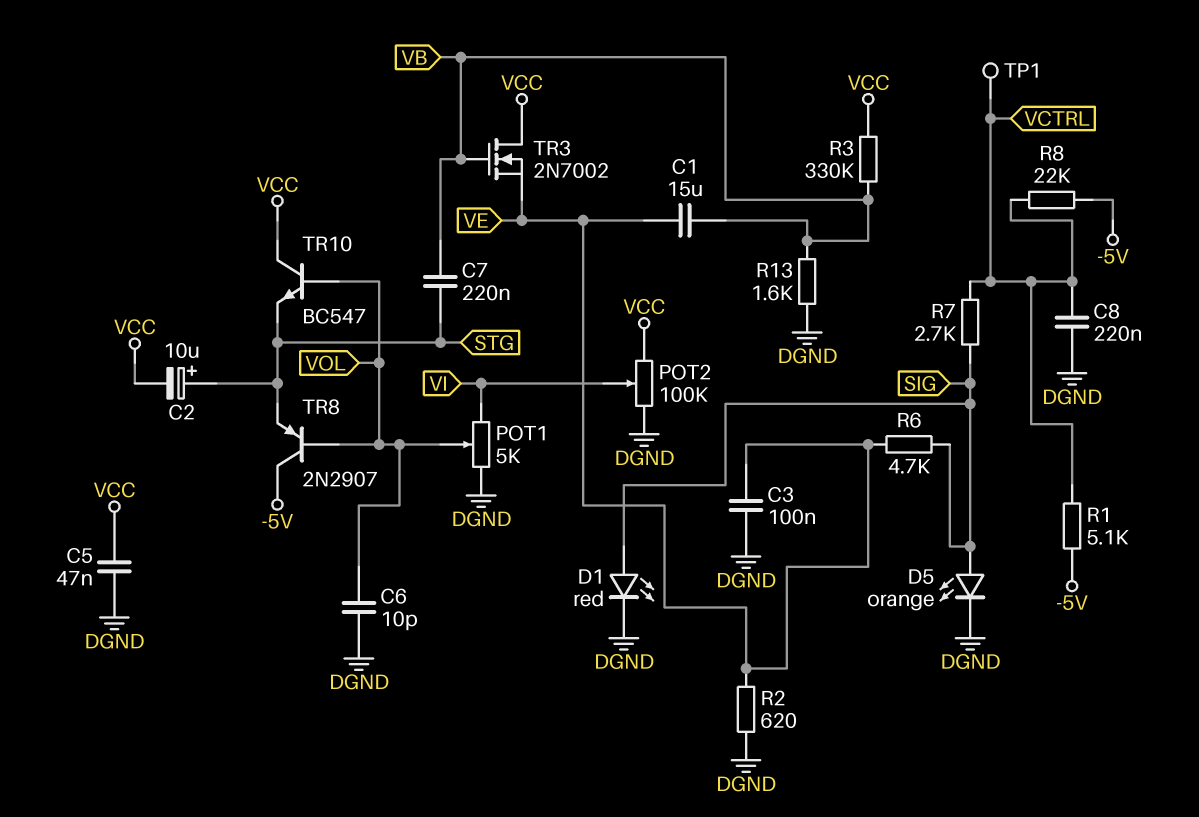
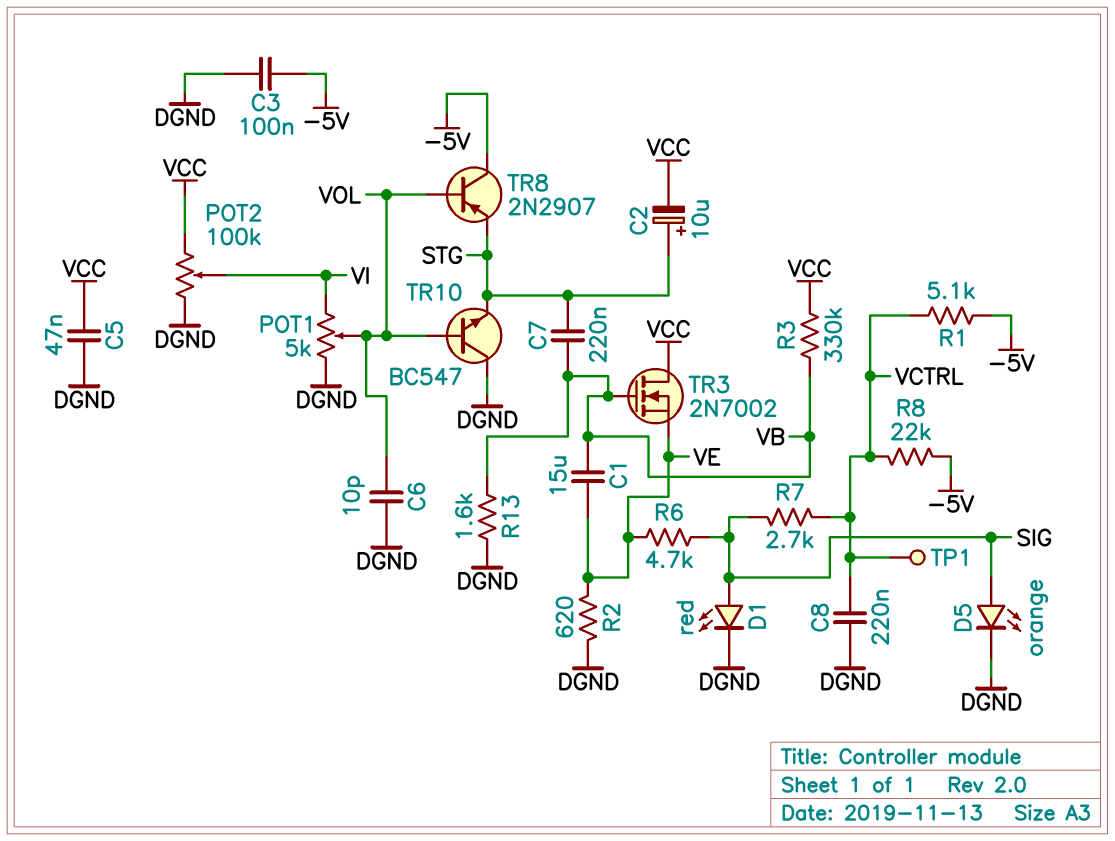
C3: 100nF (DGND, VE) -> 100nF (-5V, DGND)
TR10: NPN BC547 (B VOL, C VCC, E STG) -> NPN BC547 (B VOL, C DGND, E STG)

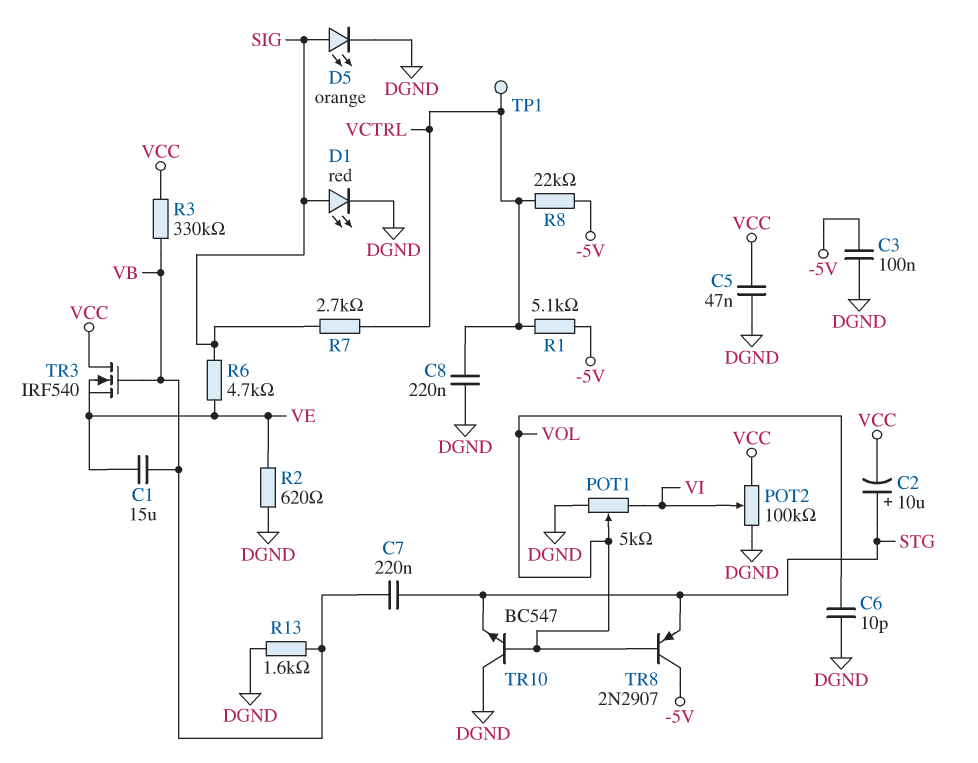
TR3: NMOS 2N7002 (G VB, D VCC, S VE) -> NMOS IRF540 (G VB, D VCC, S VE)

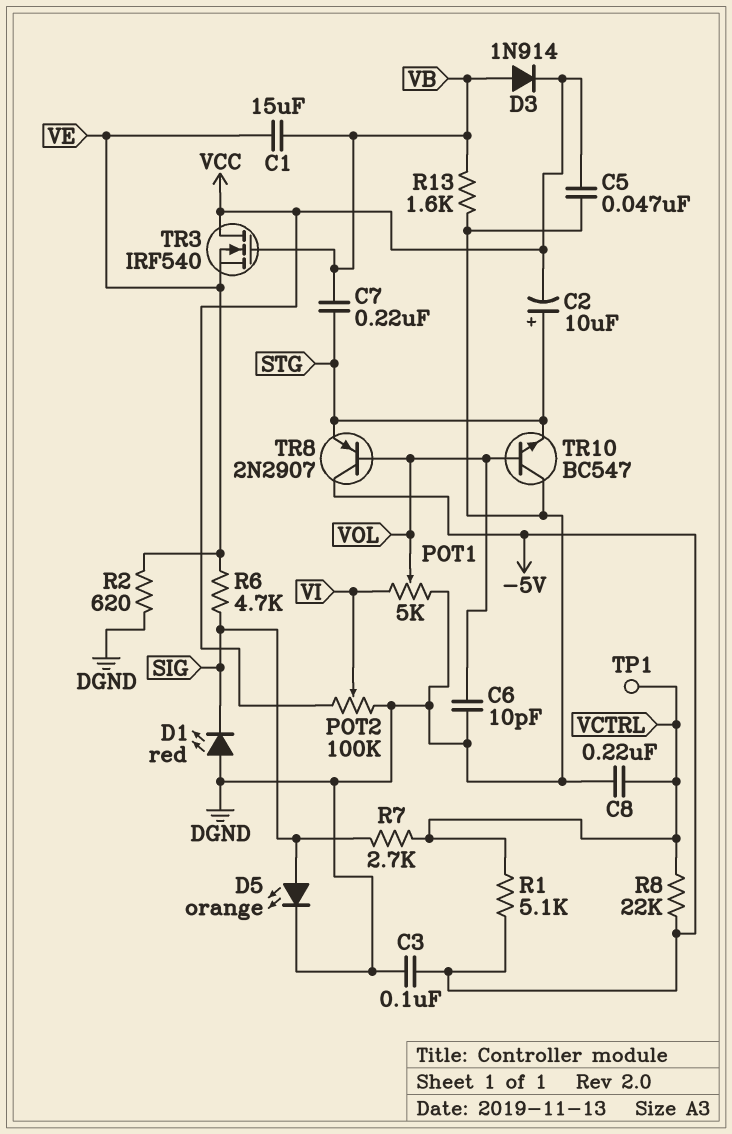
D1: LED red (A SIG, K DGND) -> LED red (A DGND, K SIG)
D3: none -> diode 1N914 (A VB, K VCC)
R3: 330k (VB, VCC) -> none

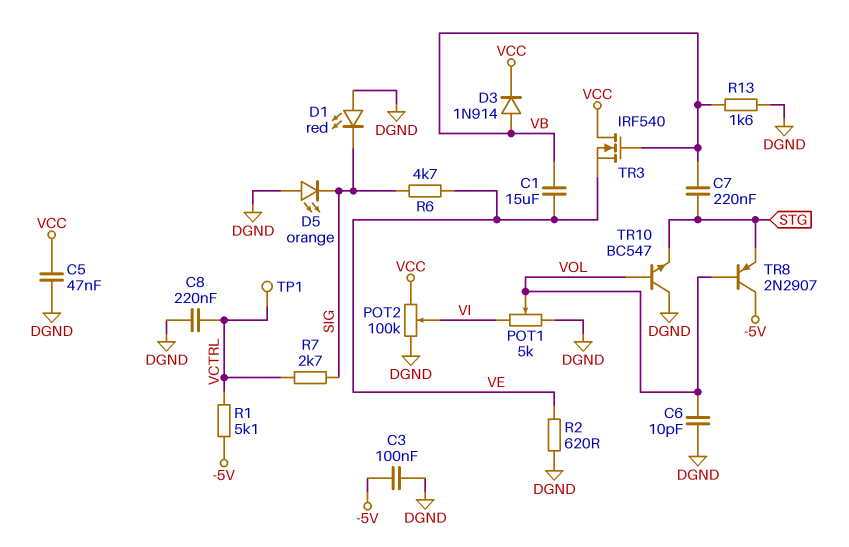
C2: 10uF (plus STG, minus VCC) -> none
D5: LED orange (A SIG, K DGND) -> LED orange (A DGND, K SIG)
R8: 22k (-5V, VCTRL) -> none

